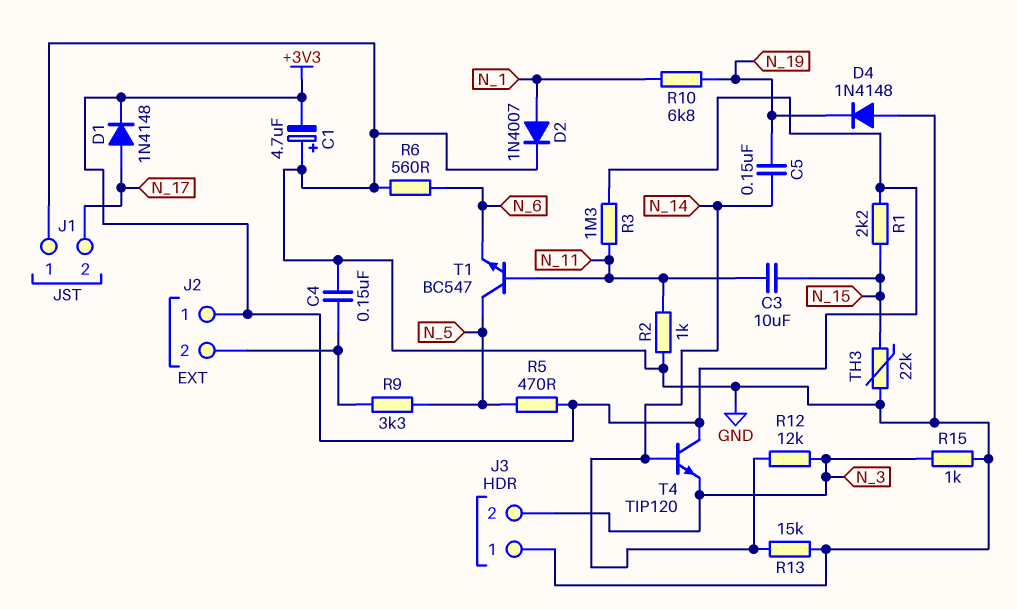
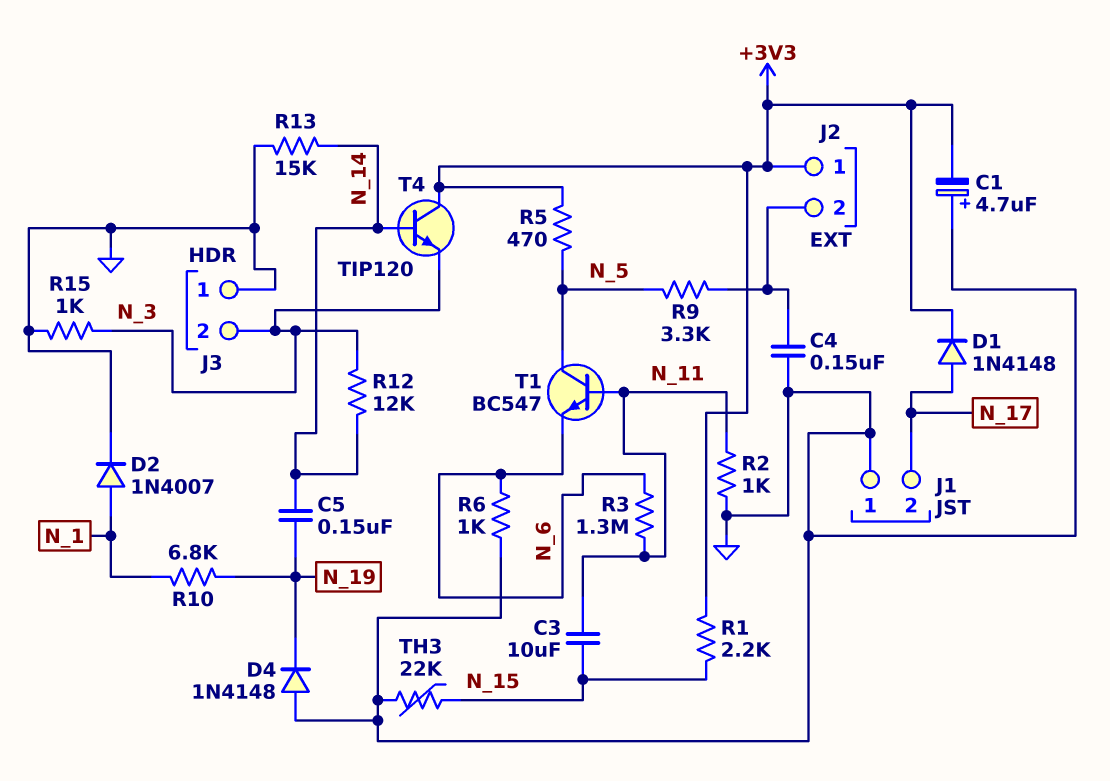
R3: 1.3M (+3V3, N_11) -> 1.3M (N_6, N_11)
R6: 560 (GND, N_6) -> 1k (GND, N_6)

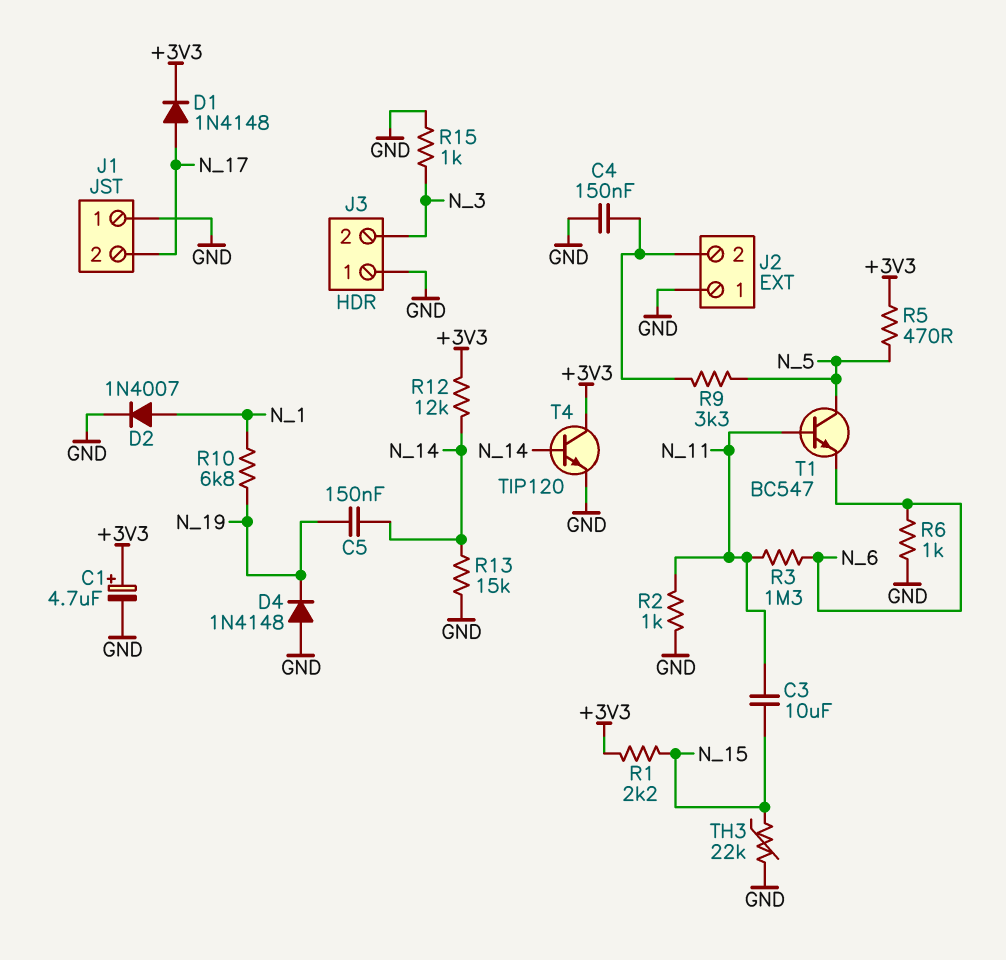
C1: 4.7uF (plus GND, minus +3V3) -> 4.7uF (plus +3V3, minus GND)
J2 pin 1: +3V3 -> GND
R12: 12k (N_3, N_14) -> 12k (+3V3, N_14)
T4: NPN TIP120 (B N_14, C +3V3, E N_3) -> NPN TIP120 (B N_14, C +3V3, E GND)

